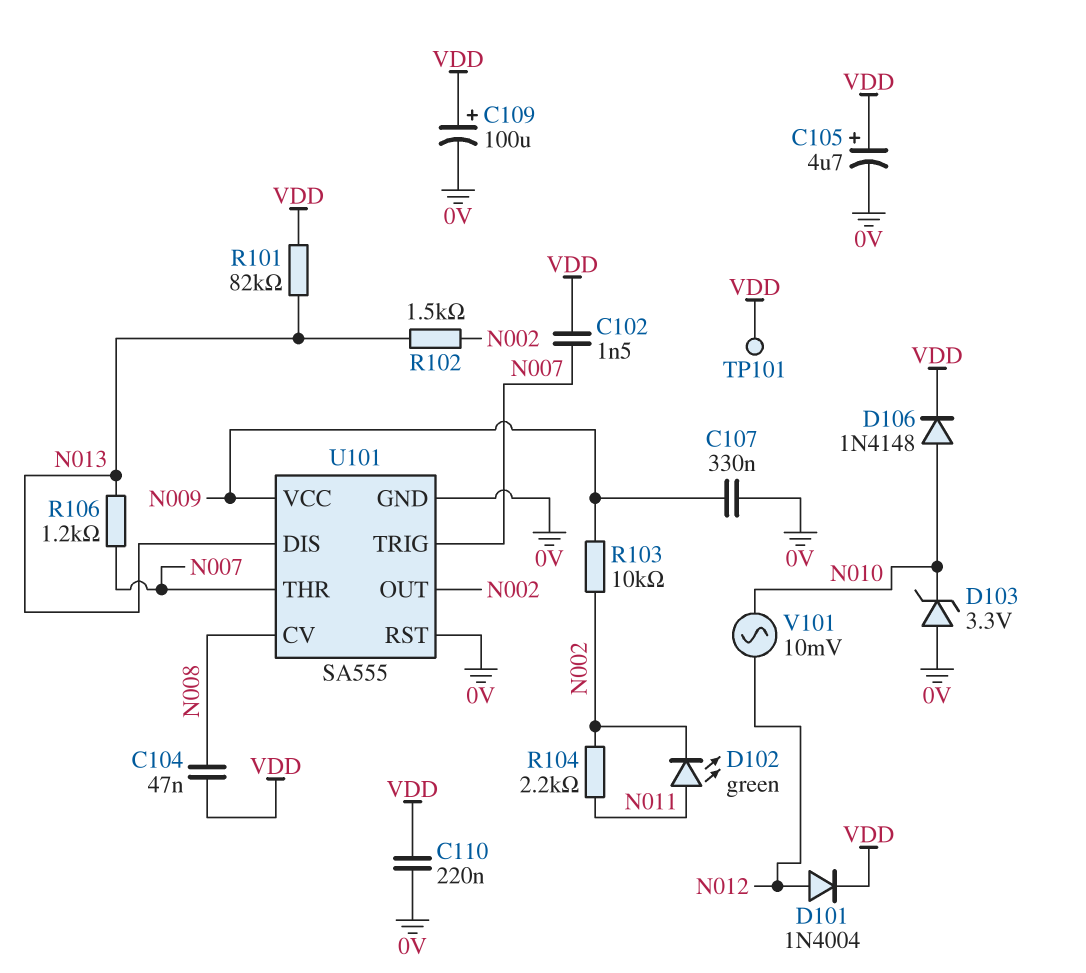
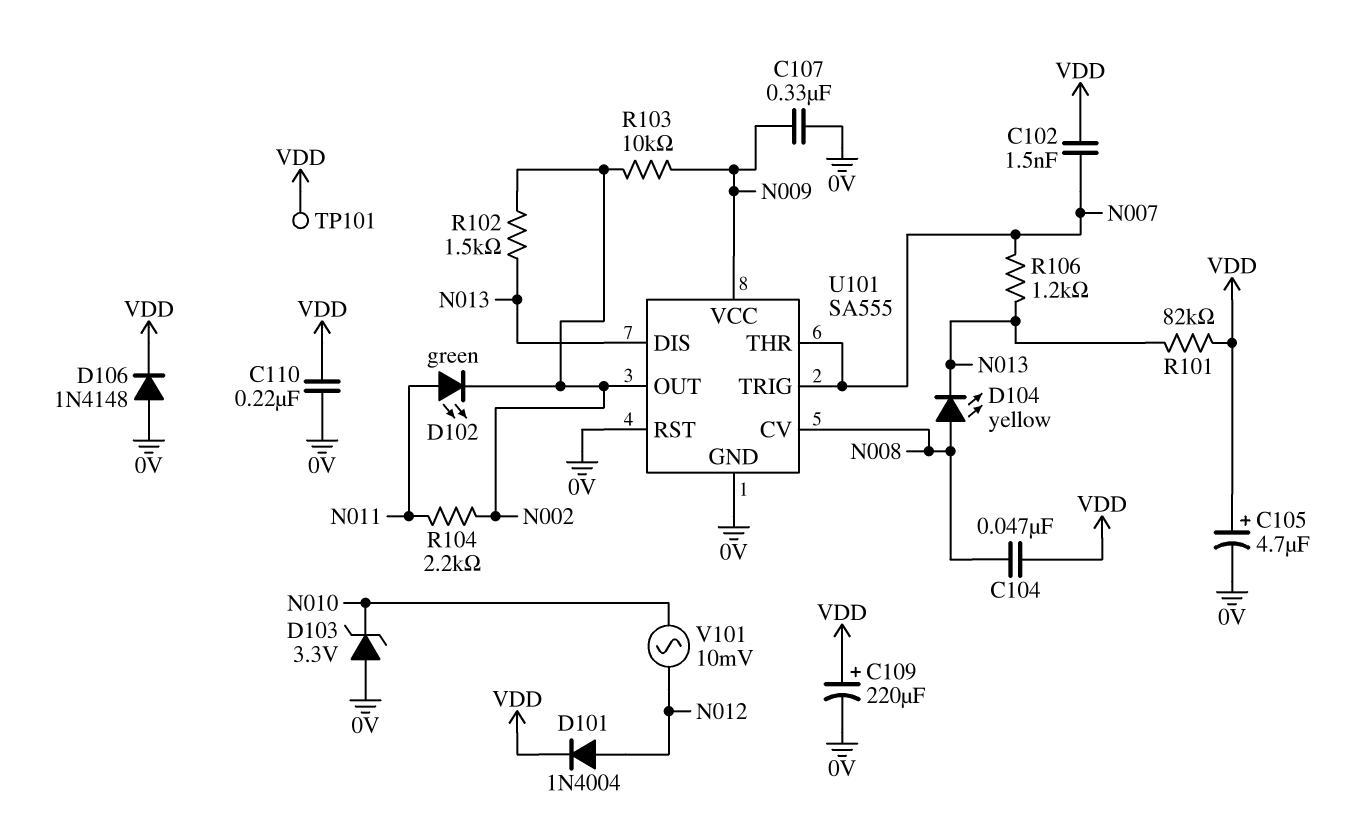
C109: 100uF (plus VDD, minus 0V) -> 220uF (plus VDD, minus 0V)
D104: none -> LED yellow (A N008, K N013)
D106: diode 1N4148 (A N010, K VDD) -> diode 1N4148 (A 0V, K VDD)

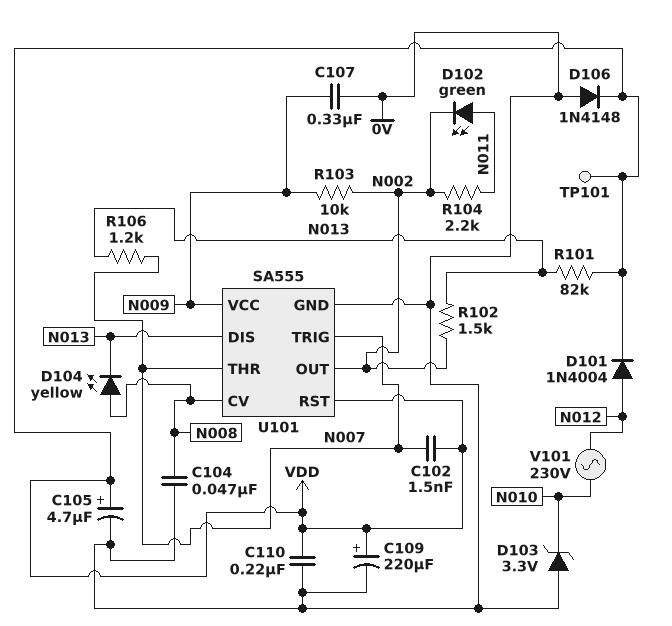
C104: 47nF (N008, VDD) -> 47nF (0V, N008)
U101 pin RST: 0V -> VDD
V101: AC 10mV (N010, N012) -> AC 230V (N010, N012)

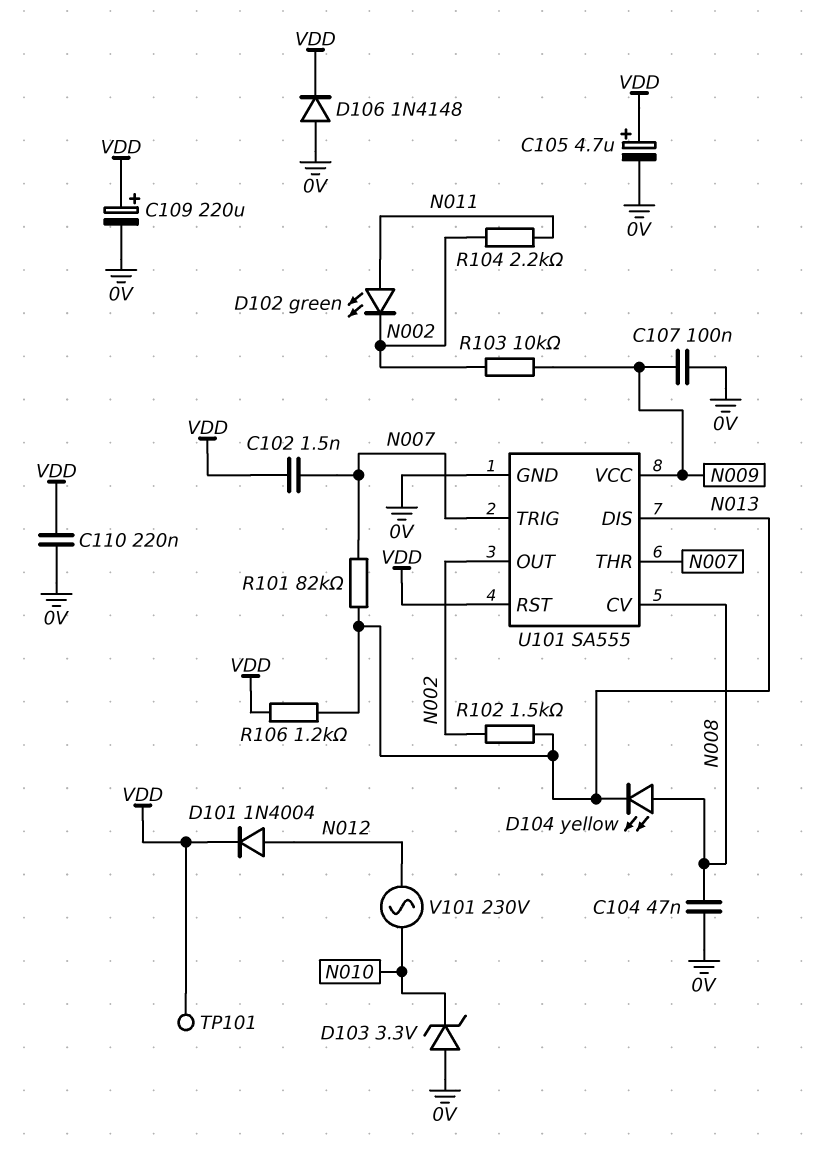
C107: 330nF (0V, N009) -> 100nF (0V, N009)
R101: 82k (N013, VDD) -> 82k (N007, N013)
R106: 1.2k (N007, N013) -> 1.2k (N013, VDD)

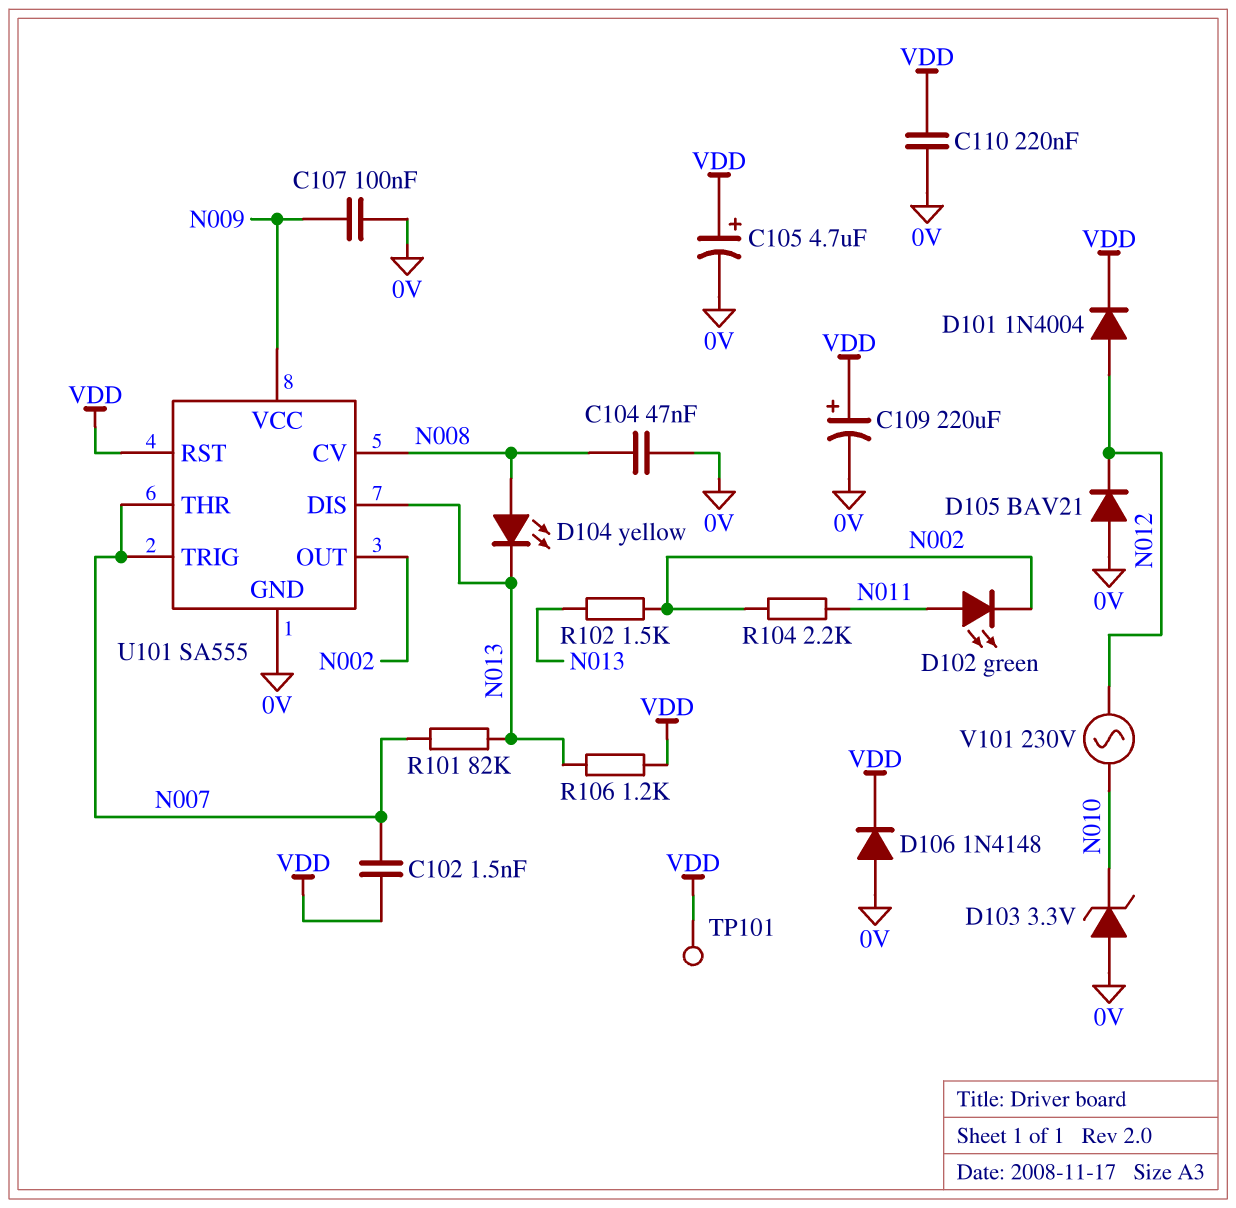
D105: none -> diode BAV21 (A 0V, K N012)
R103: 10k (N002, N009) -> none

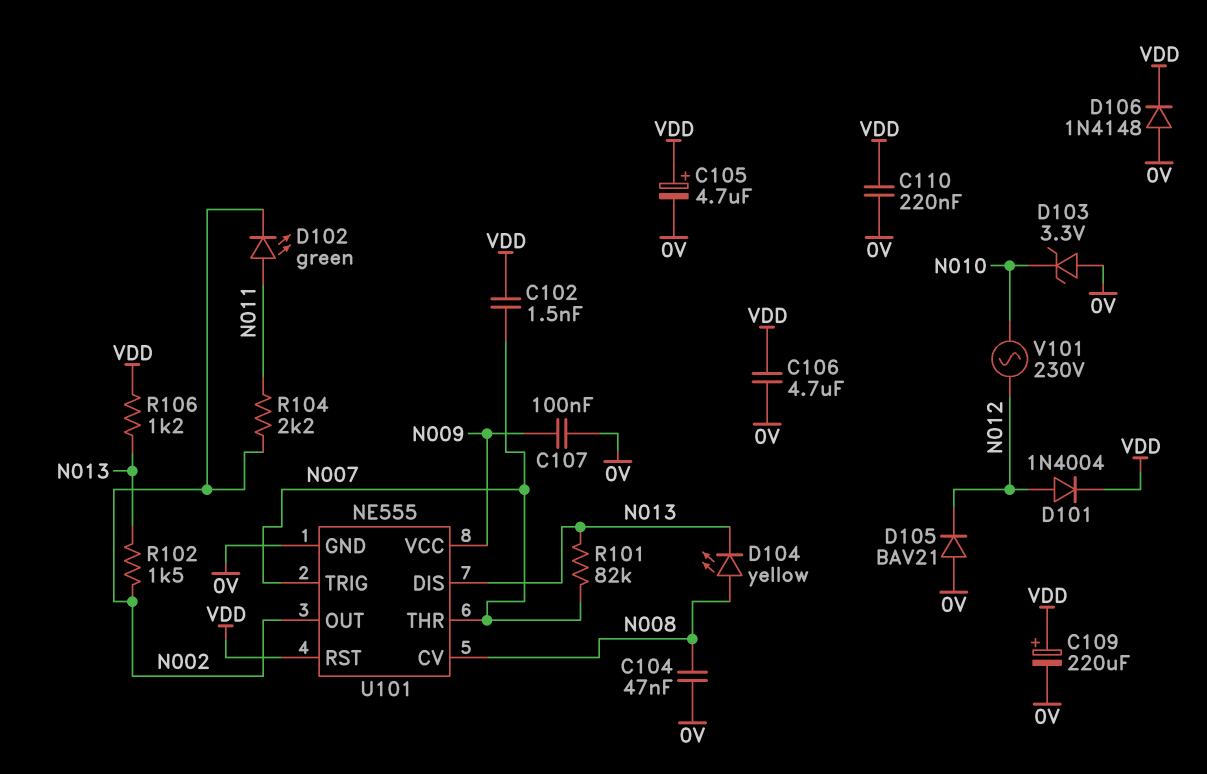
C106: none -> 4.7uF (0V, VDD)
TP101: test point (VDD) -> none
U101: SA555 -> NE555

